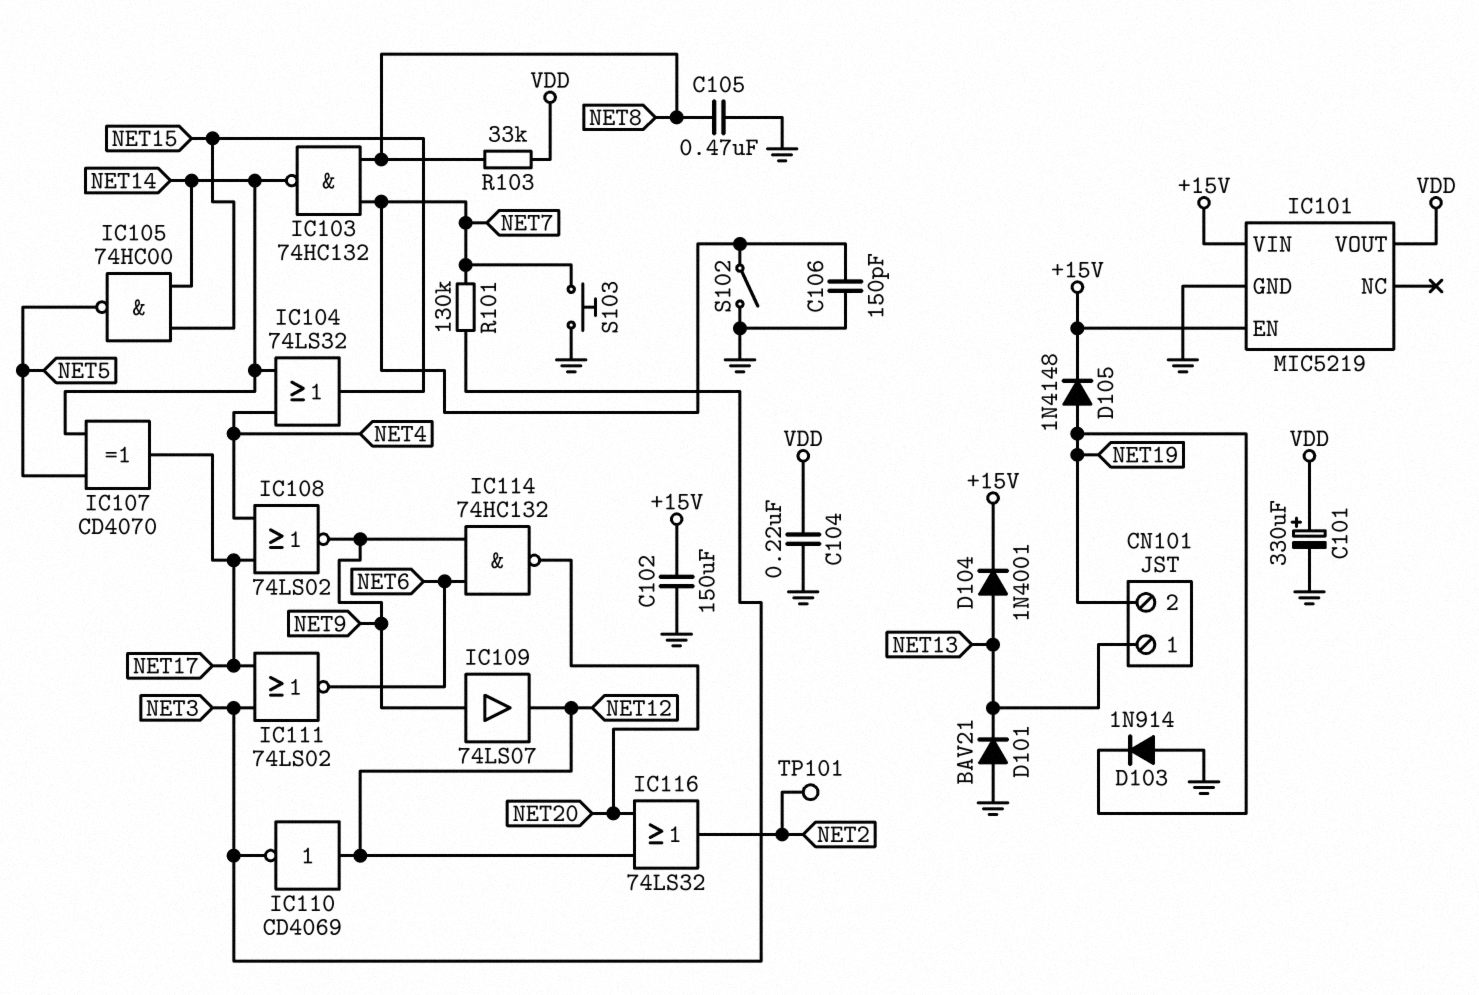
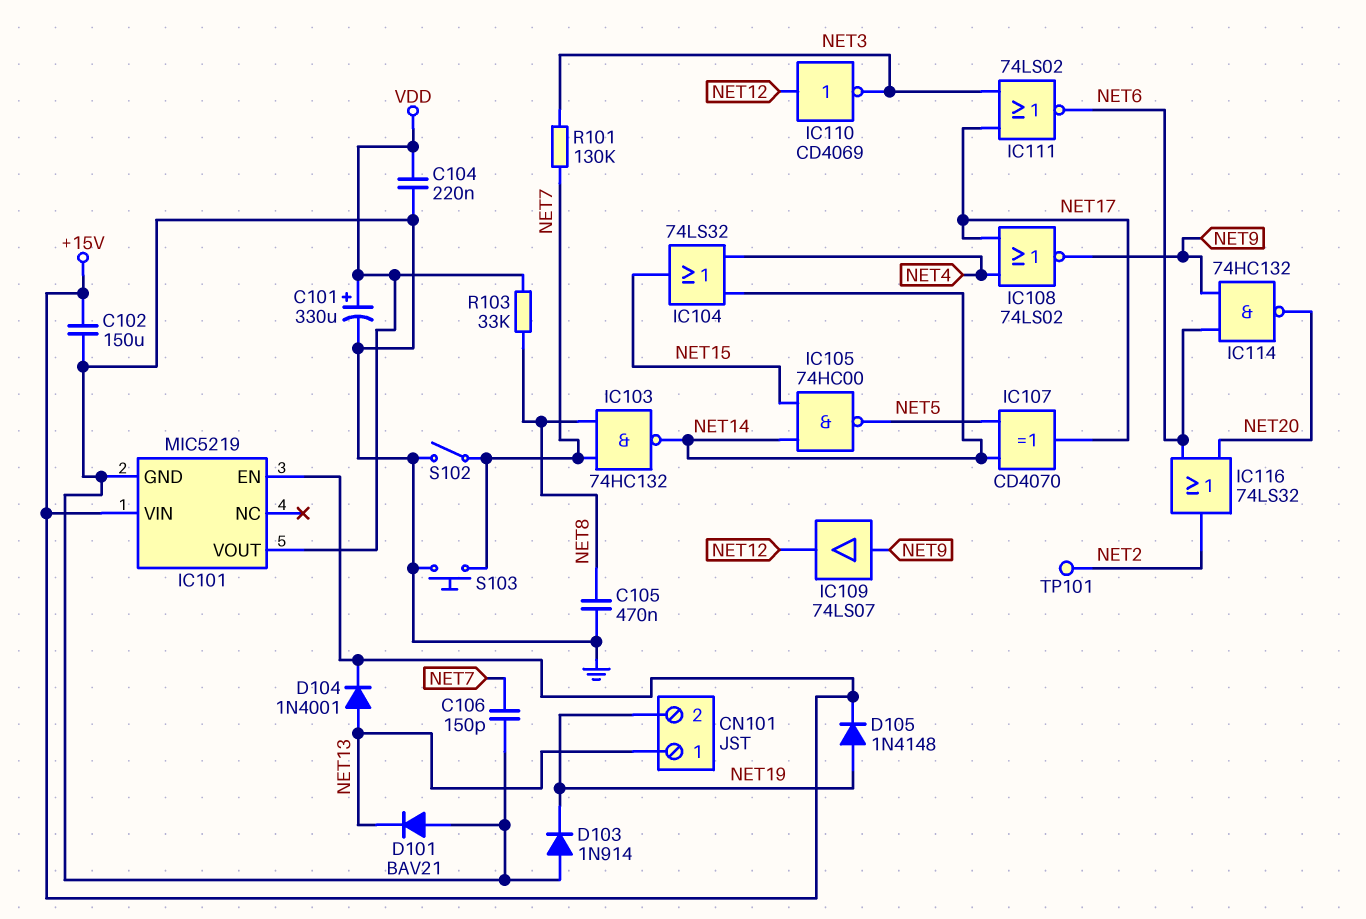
IC116: OR 74LS32 (in NET12, in NET20, out NET2) -> OR 74LS32 (in NET6, in NET20, out NET2)

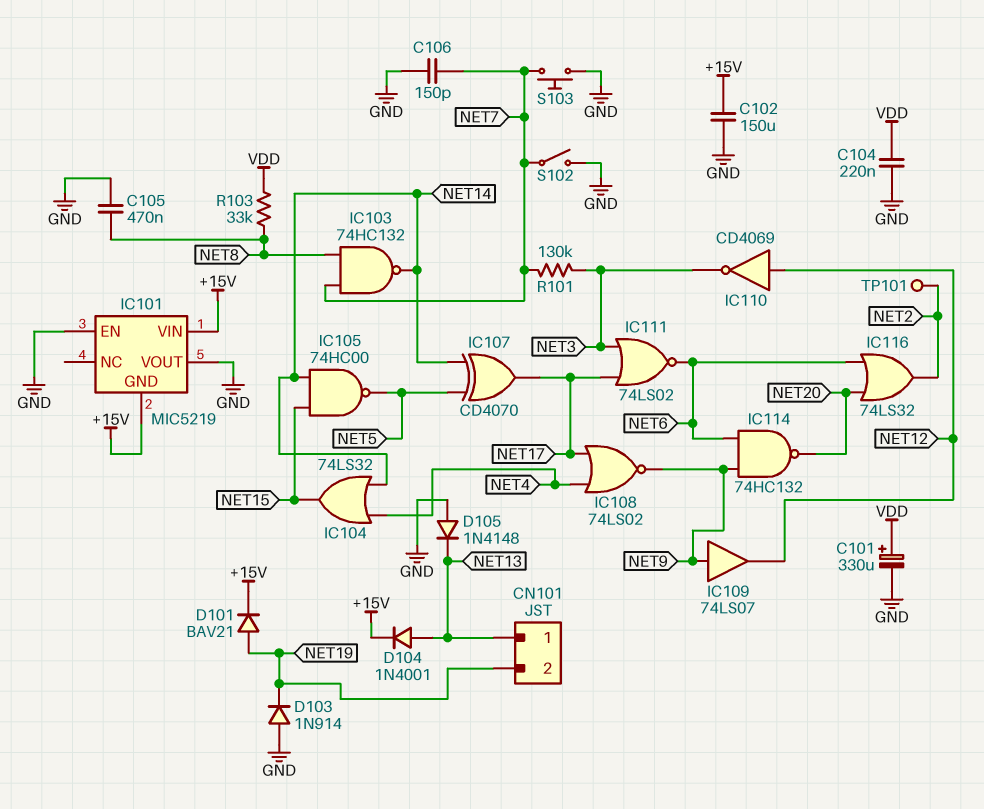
D101: diode BAV21 (A GND, K NET13) -> diode BAV21 (A NET19, K +15V)
D105: diode 1N4148 (A NET19, K +15V) -> diode 1N4148 (A GND, K NET13)
IC101 pin EN: +15V -> GND
IC101 pin GND: GND -> +15V
IC101 pin VOUT: VDD -> GND

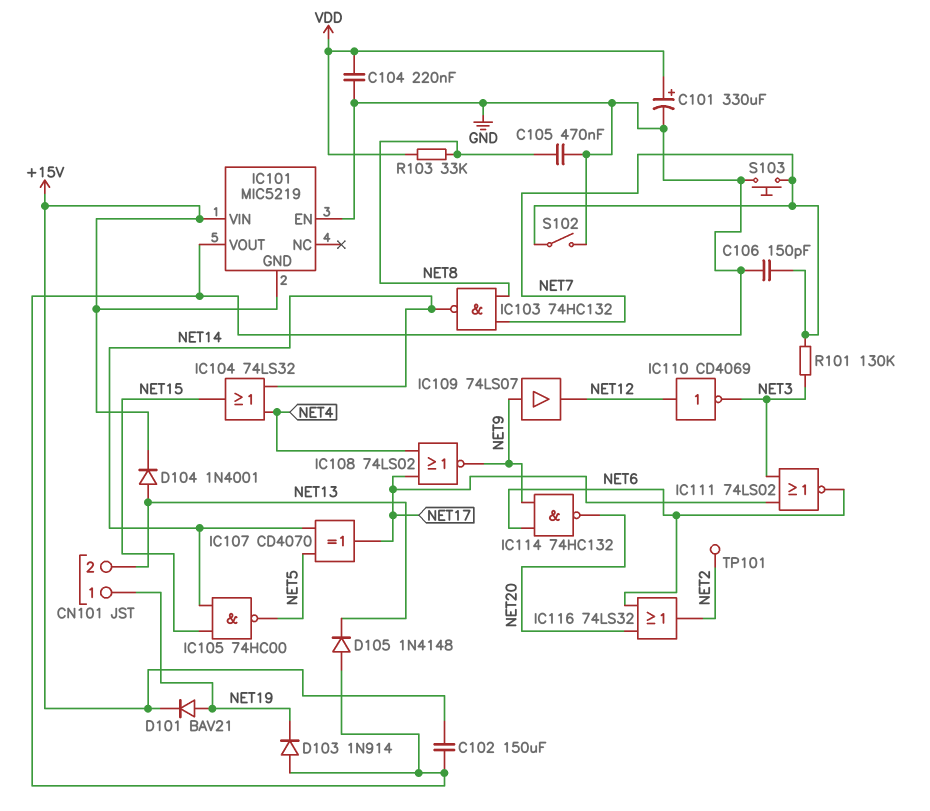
CN101 pin 1: NET13 -> NET19
CN101 pin 2: NET19 -> NET13

